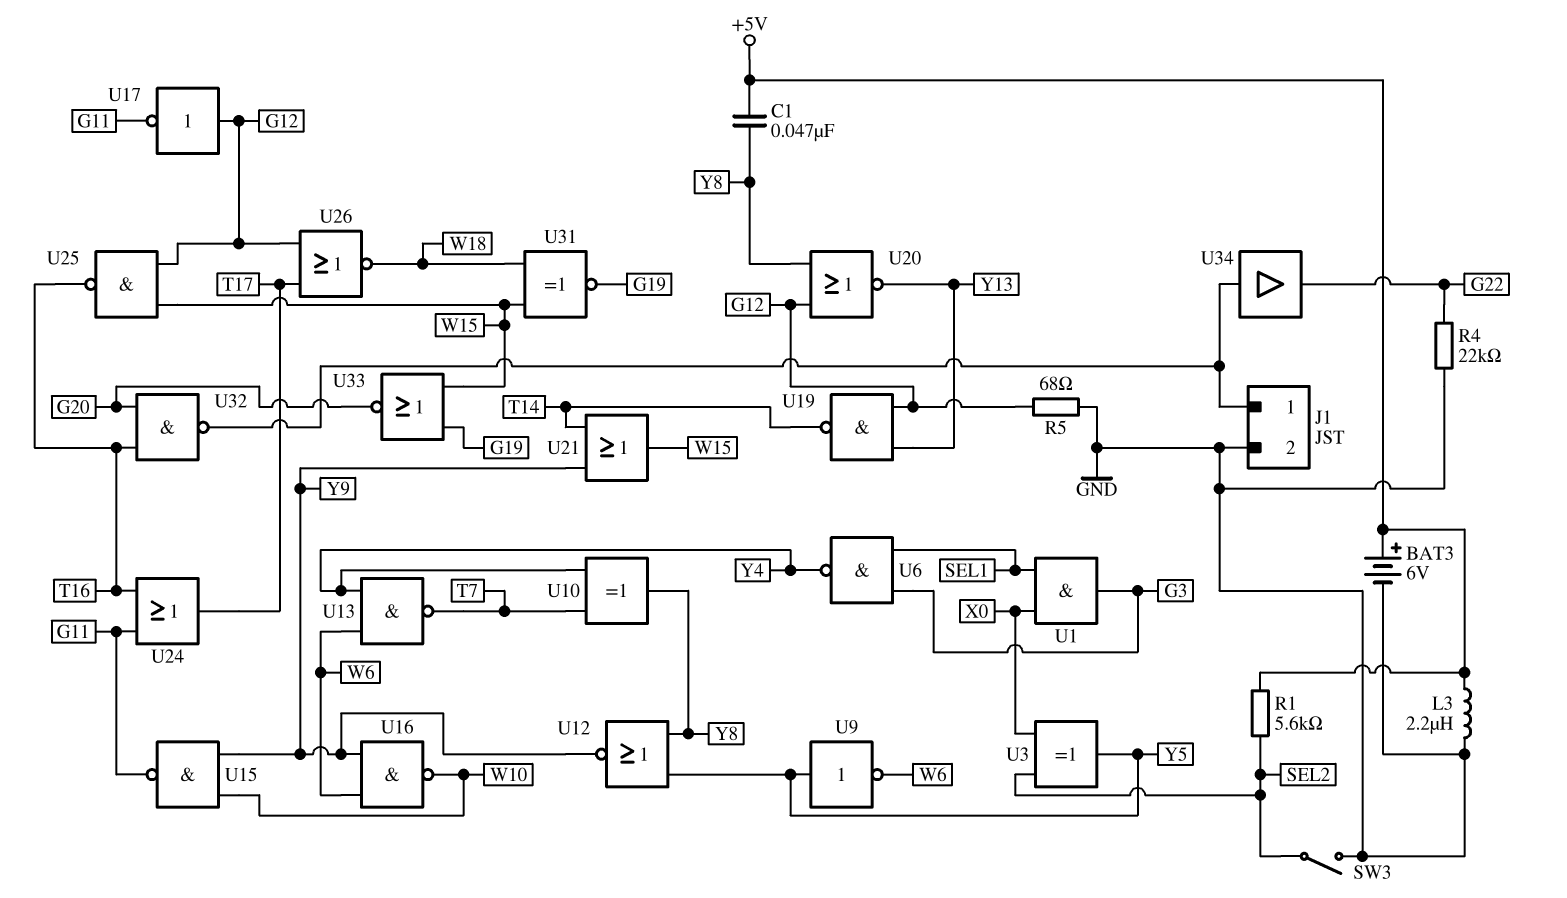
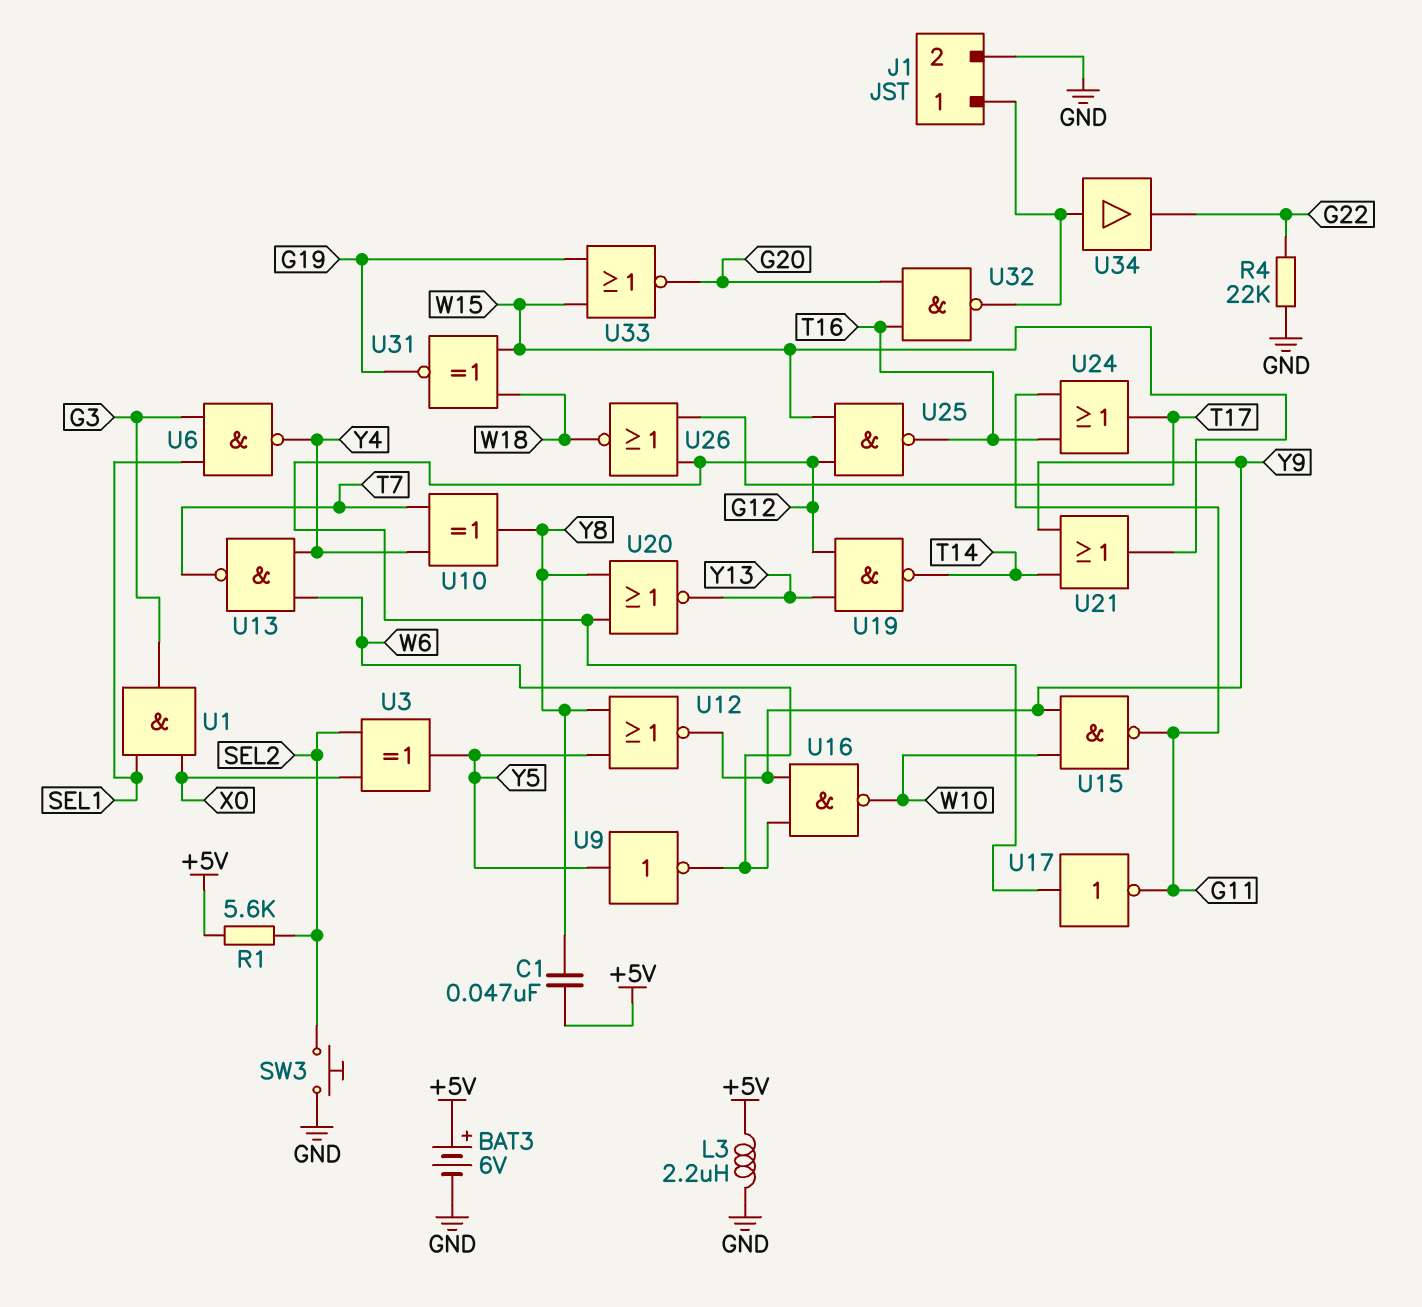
R5: 68 (G12, GND) -> none
SW3: switch (GND, SEL2) -> button (GND, SEL2)

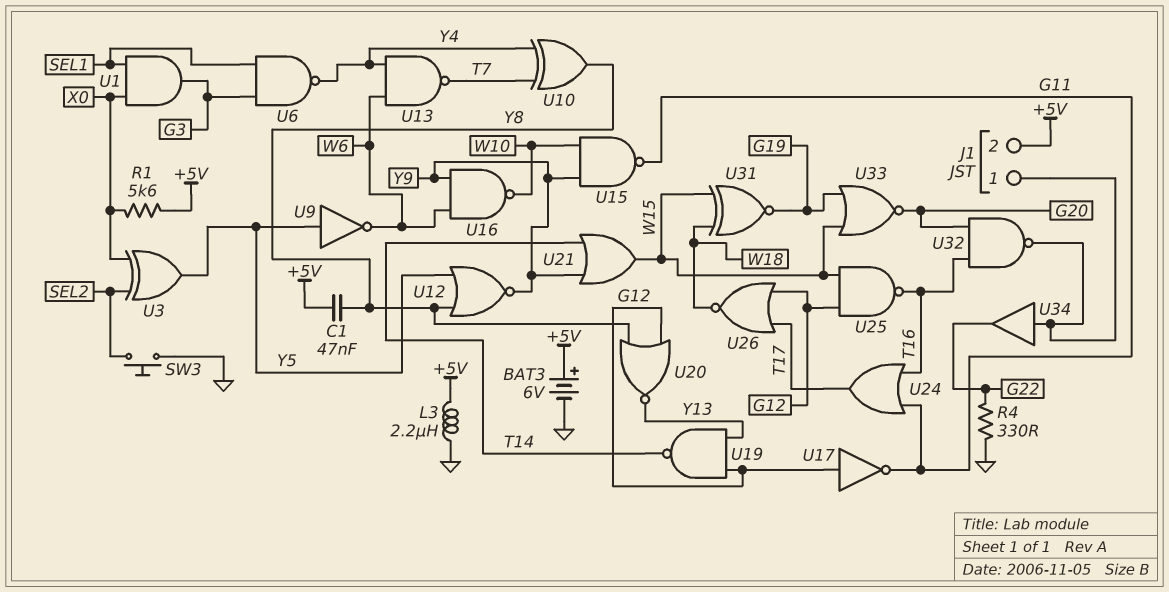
J1 pin 2: GND -> +5V
R1: 5.6k (+5V, SEL2) -> 5.6k (+5V, X0)
R4: 22k (G22, GND) -> 330 (G22, GND)

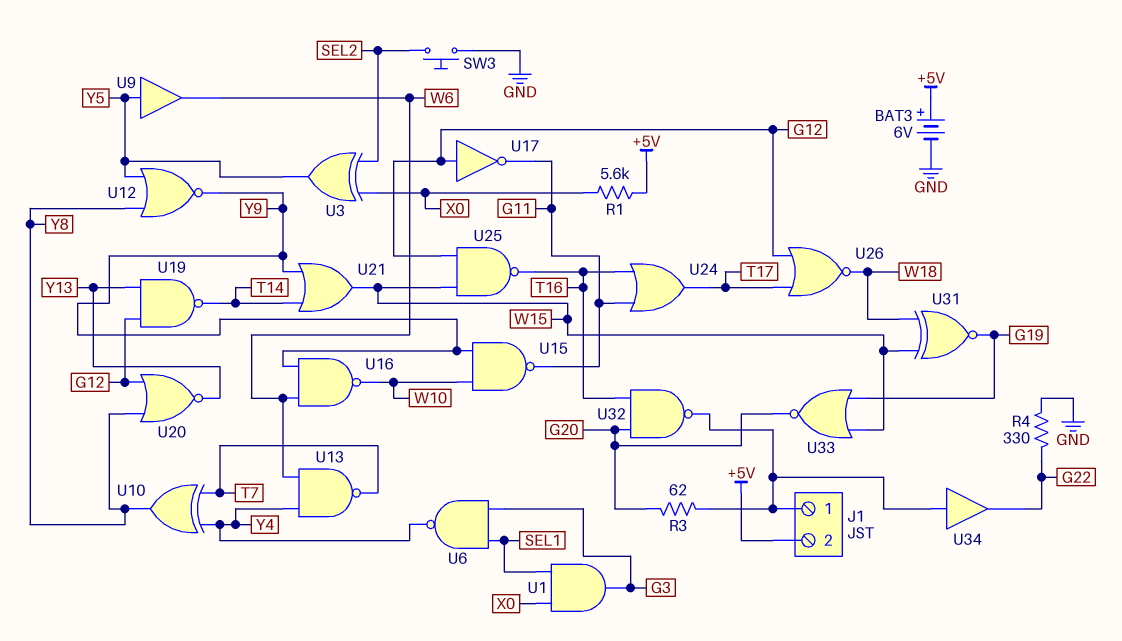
C1: 47nF (+5V, Y8) -> none
L3: 2.2uH (+5V, GND) -> none
R3: none -> 62 (G20, J1/1)
U9: NOT (in Y5, out W6) -> buffer (in Y5, out W6)

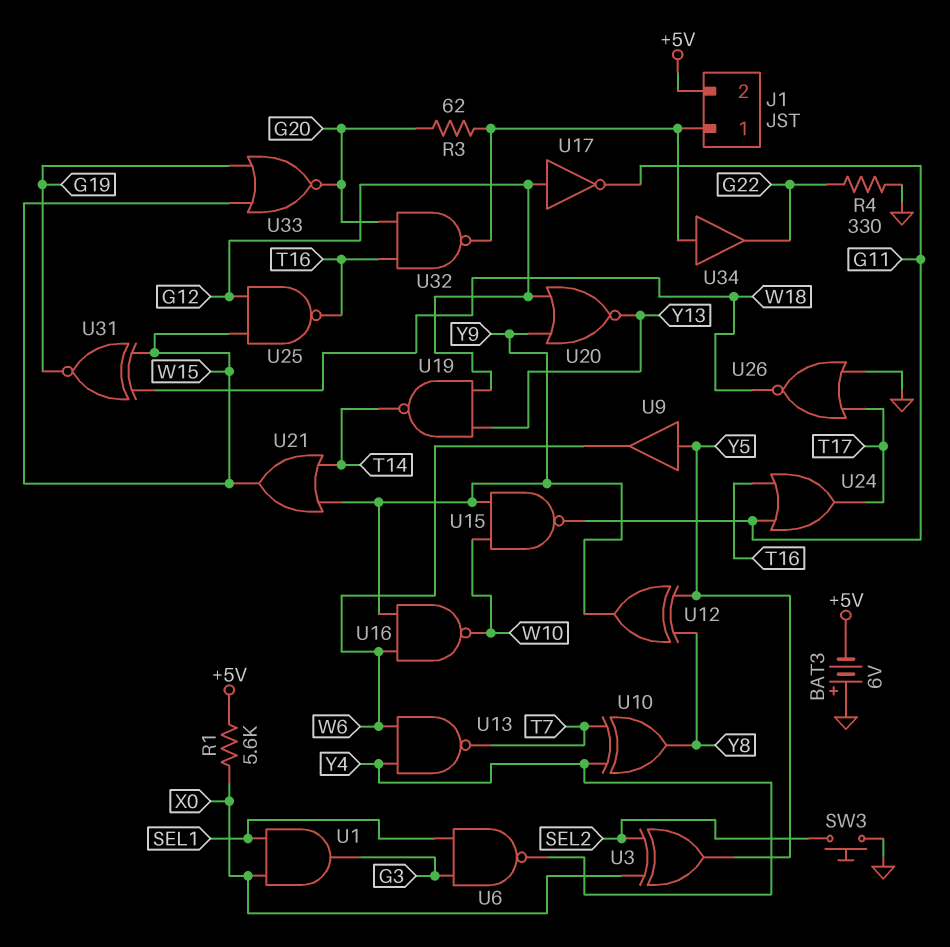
BAT3: 6V (plus +5V, minus GND) -> 6V (plus GND, minus +5V)
U12: NOR (in Y5, in Y8, out Y9) -> XOR (in Y5, in Y8, out Y9)
U20: NOR (in G12, in Y8, out Y13) -> NOR (in G12, in Y9, out Y13)
U26: NOR (in G12, in T17, out W18) -> NOR (in GND, in T17, out W18)

